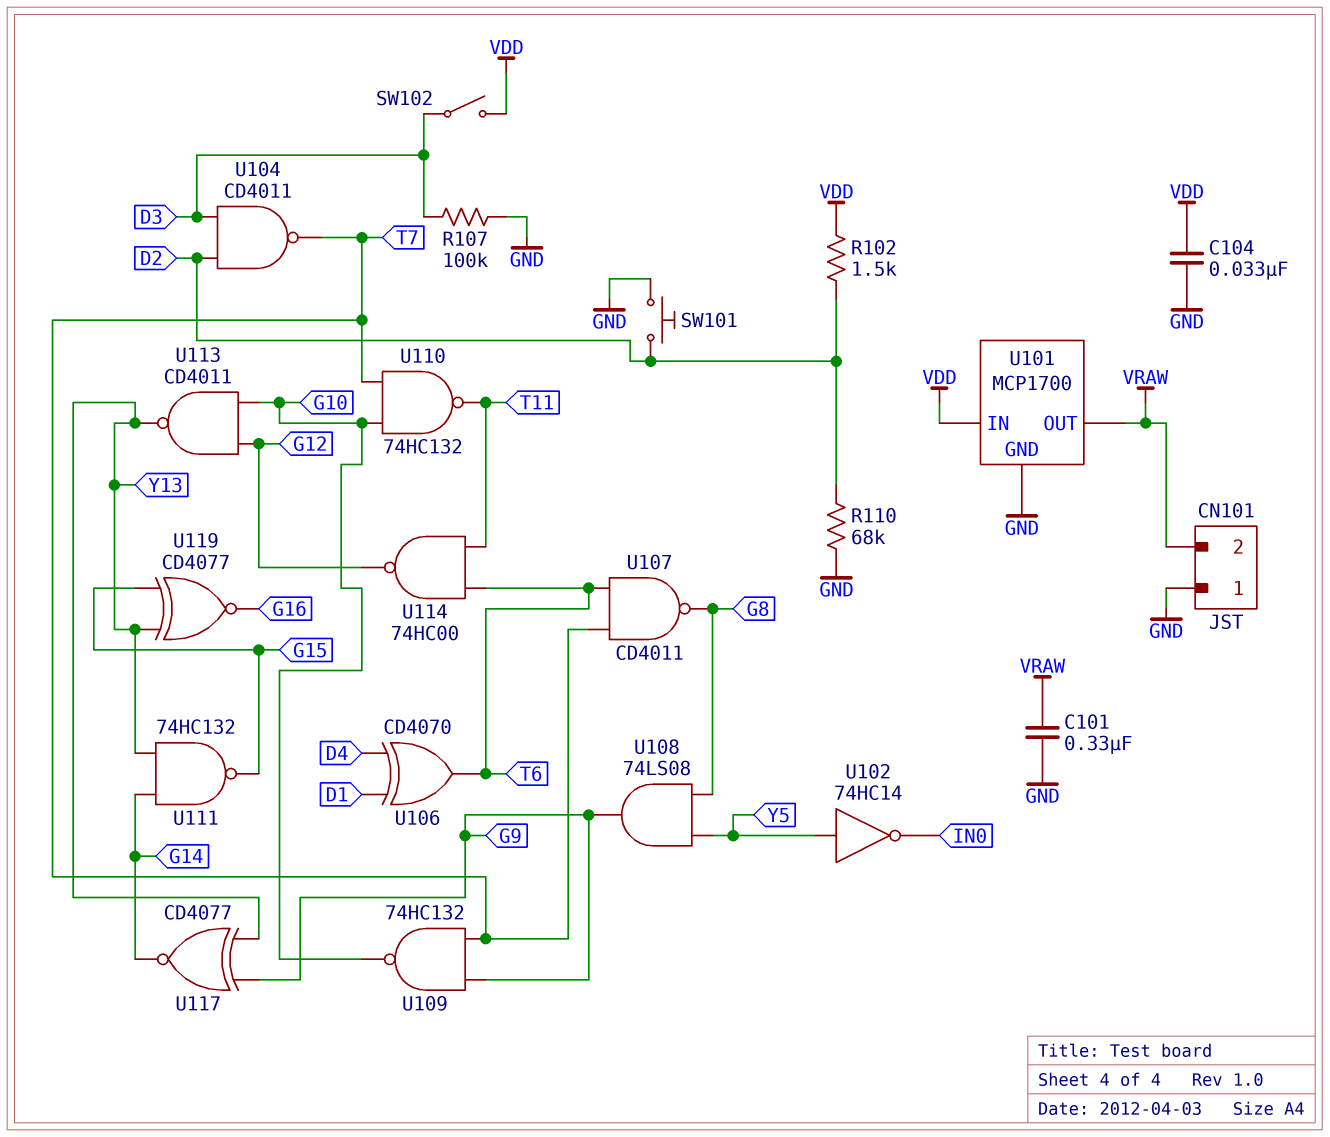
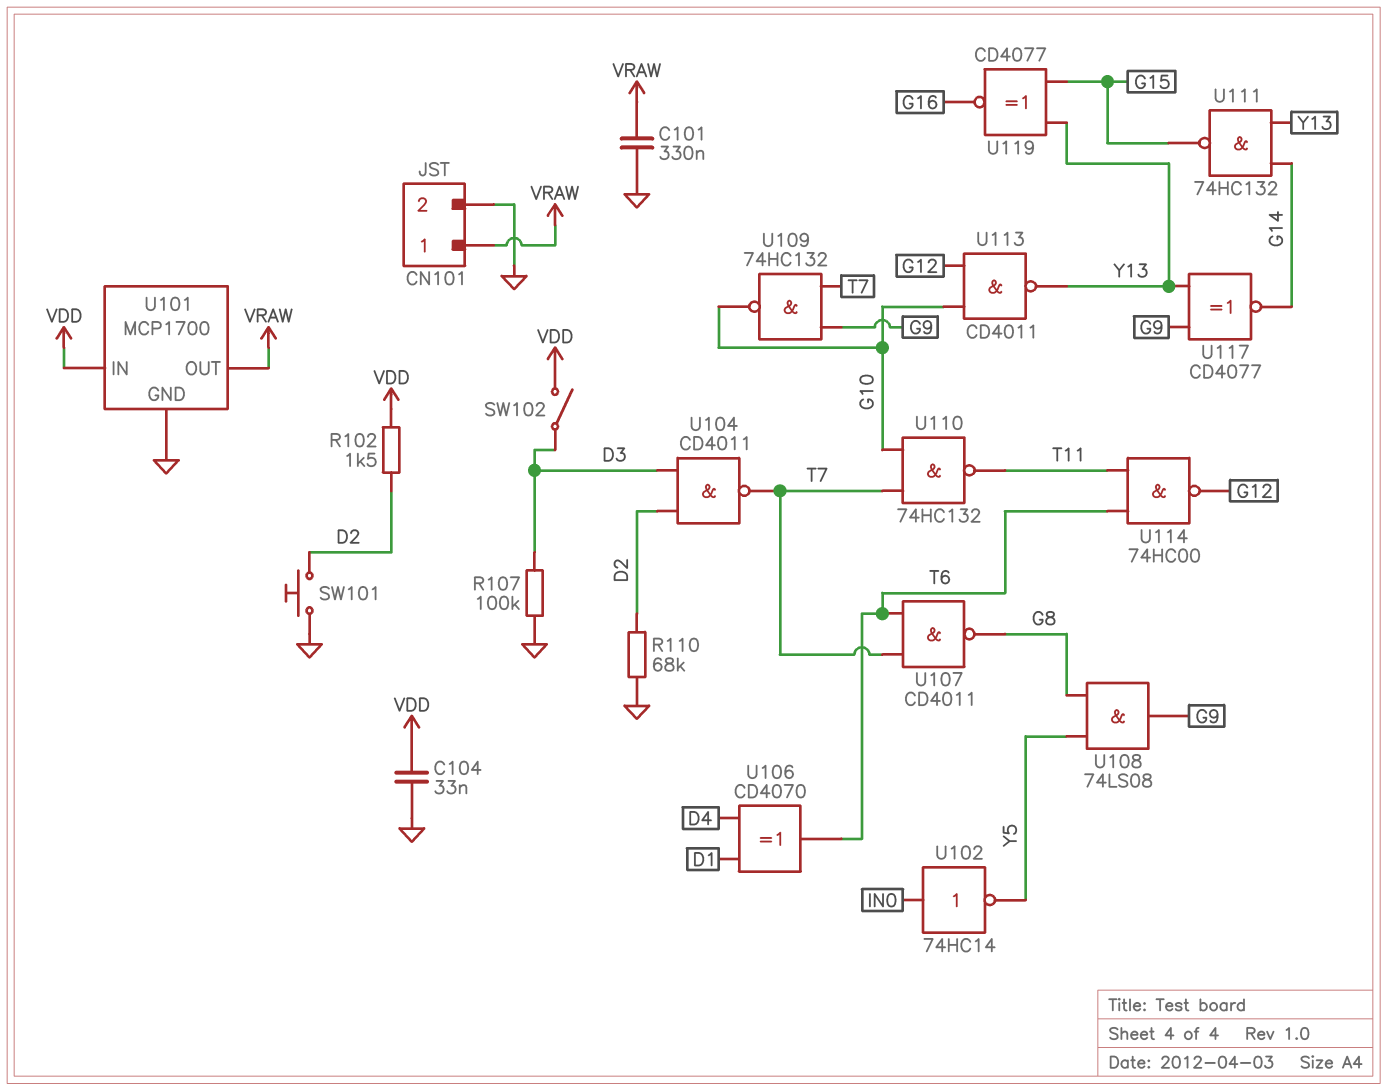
CN101 pin 1: GND -> VRAW
CN101 pin 2: VRAW -> GND
U102: NOT 74HC14 (in Y5, out IN0) -> NOT 74HC14 (in IN0, out Y5)

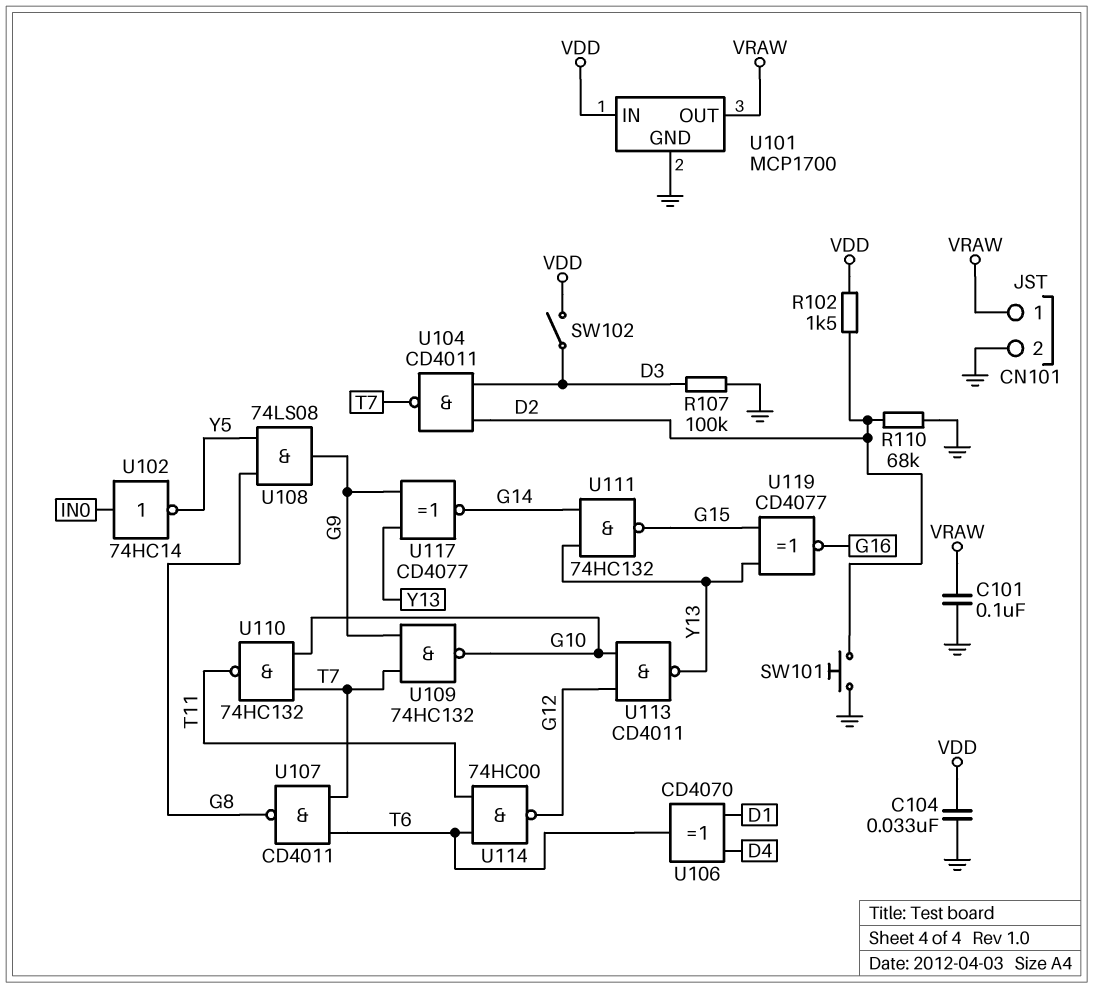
C101: 330nF (GND, VRAW) -> 100nF (GND, VRAW)

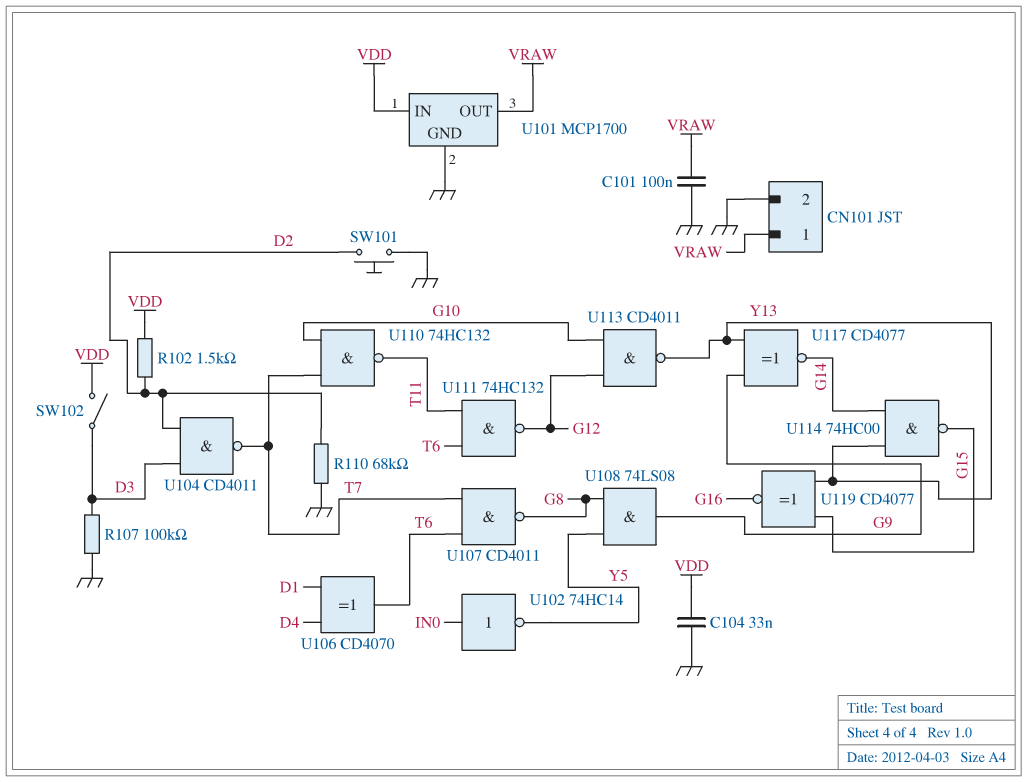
U109: NAND 74HC132 (in G9, in T7, out G10) -> none
U111: NAND 74HC132 (in G14, in Y13, out G15) -> NAND 74HC132 (in T6, in T11, out G12)
U114: NAND 74HC00 (in T6, in T11, out G12) -> NAND 74HC00 (in G14, in Y13, out G15)

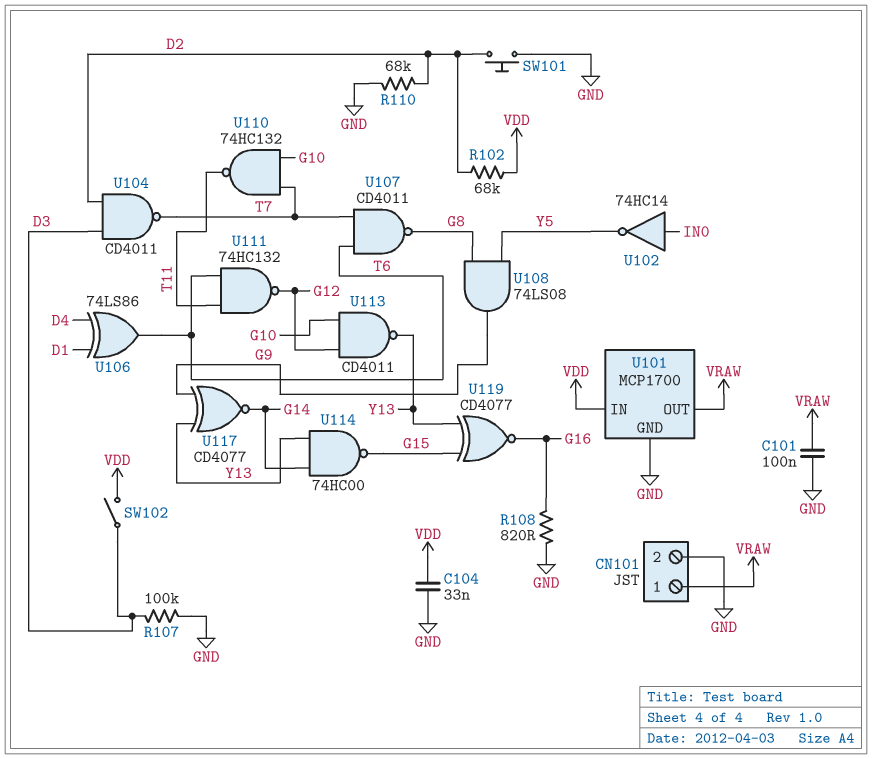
R102: 1.5k (D2, VDD) -> 68k (D2, VDD)
R108: none -> 820 (G16, GND)
U106: XOR CD4070 (in D1, in D4, out T6) -> XOR 74LS86 (in D1, in D4, out T6)

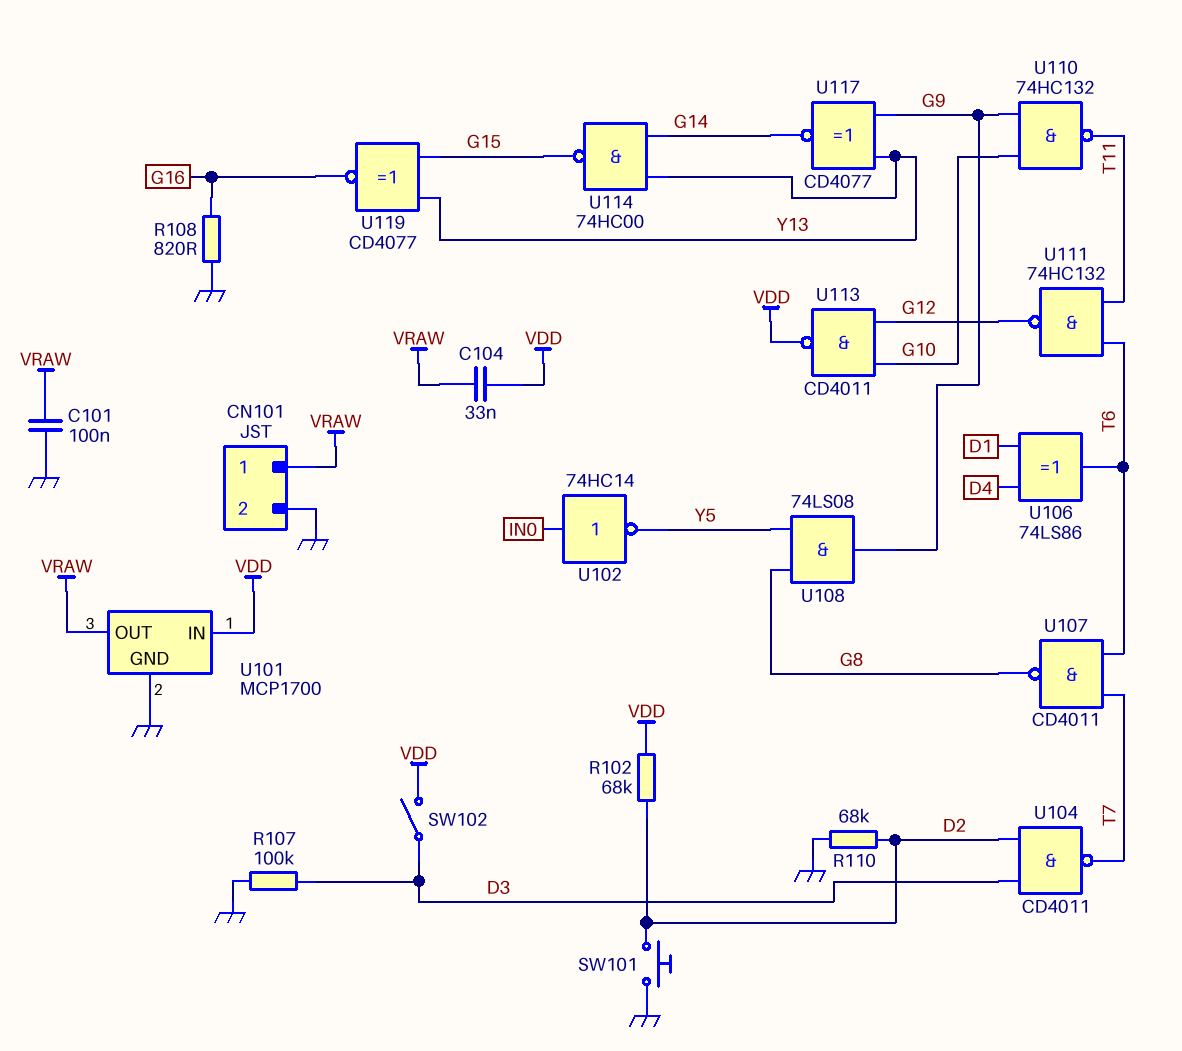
C104: 33nF (GND, VDD) -> 33nF (VDD, VRAW)
U110: NAND 74HC132 (in G10, in T7, out T11) -> NAND 74HC132 (in G9, in G10, out T11)
U113: NAND CD4011 (in G10, in G12, out Y13) -> NAND CD4011 (in G10, in G12, out VDD)

